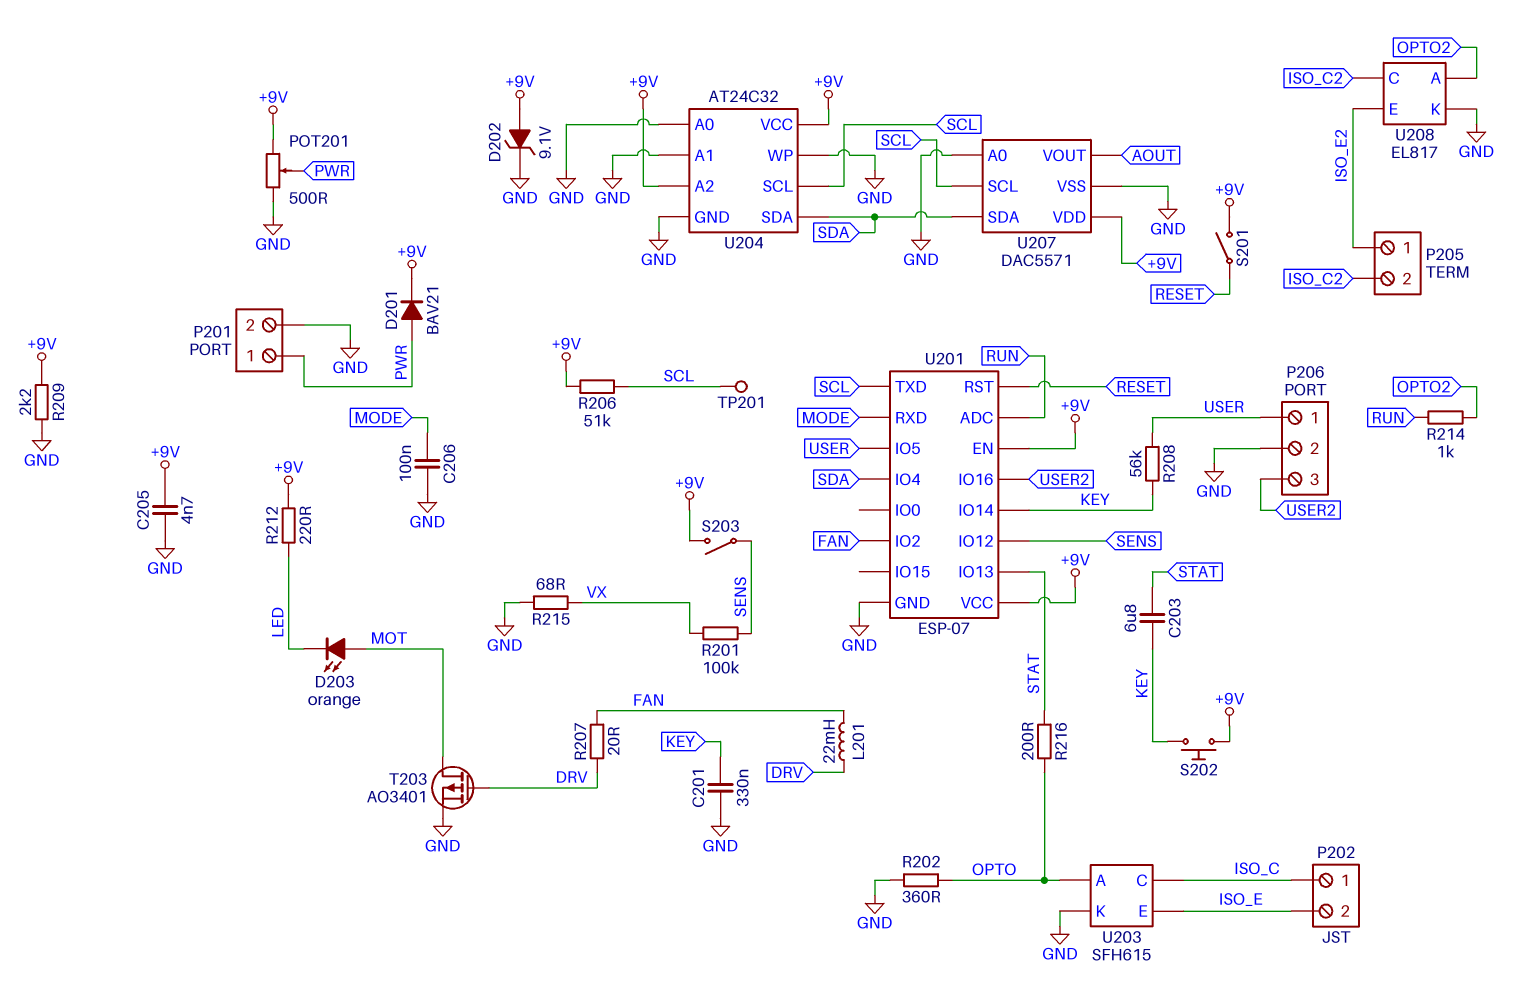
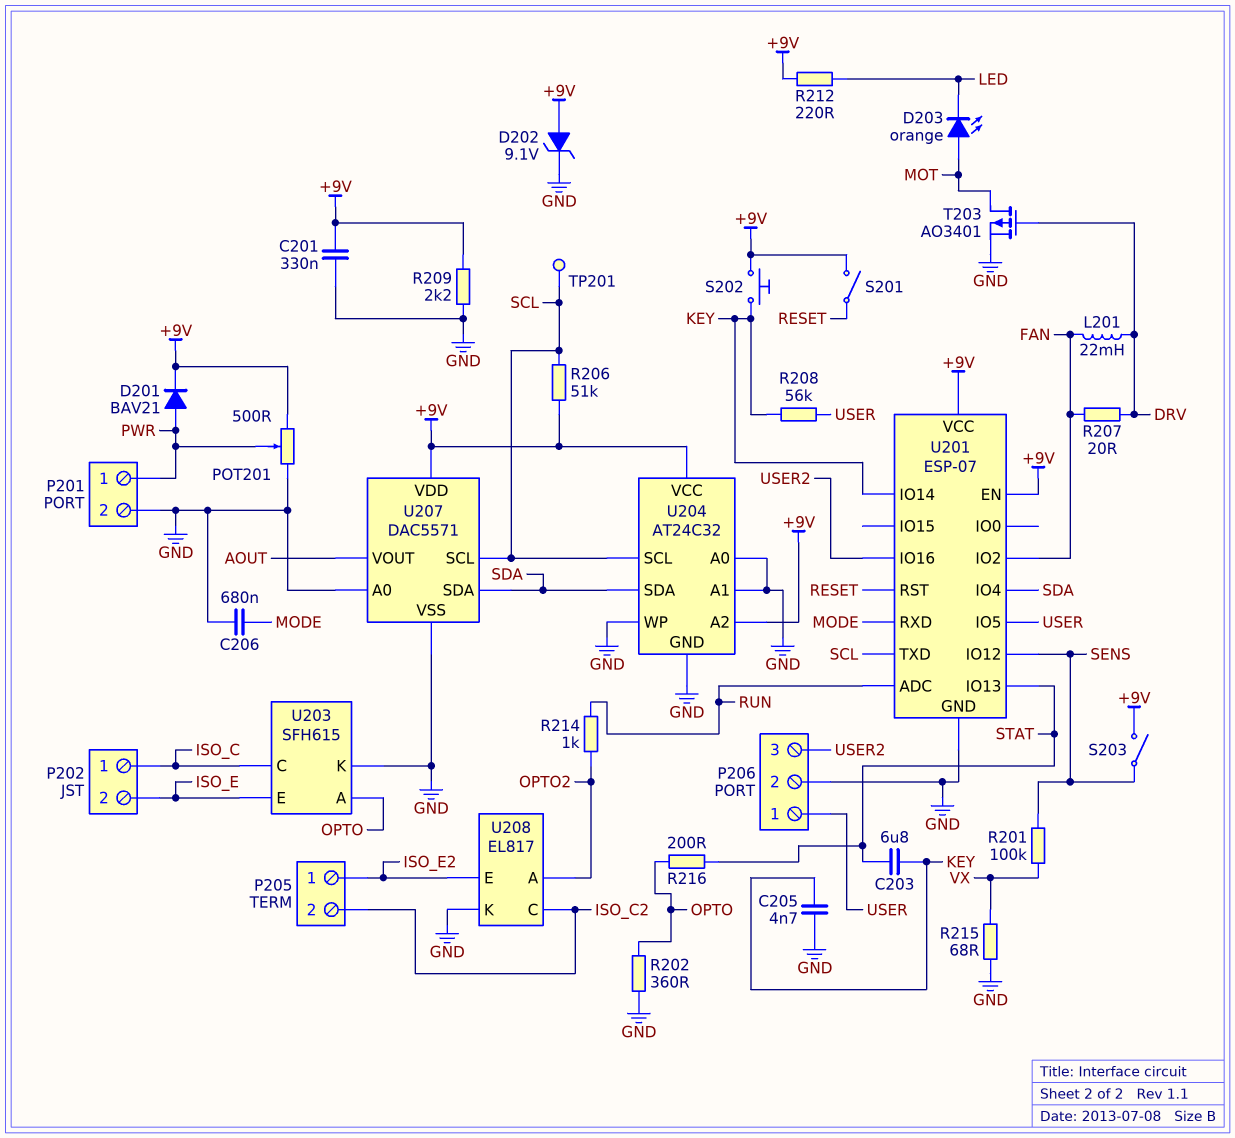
C201: 330nF (GND, KEY) -> 330nF (+9V, GND)
C205: 4.7nF (+9V, GND) -> 4.7nF (GND, KEY)
C206: 100nF (GND, MODE) -> 680nF (GND, MODE)

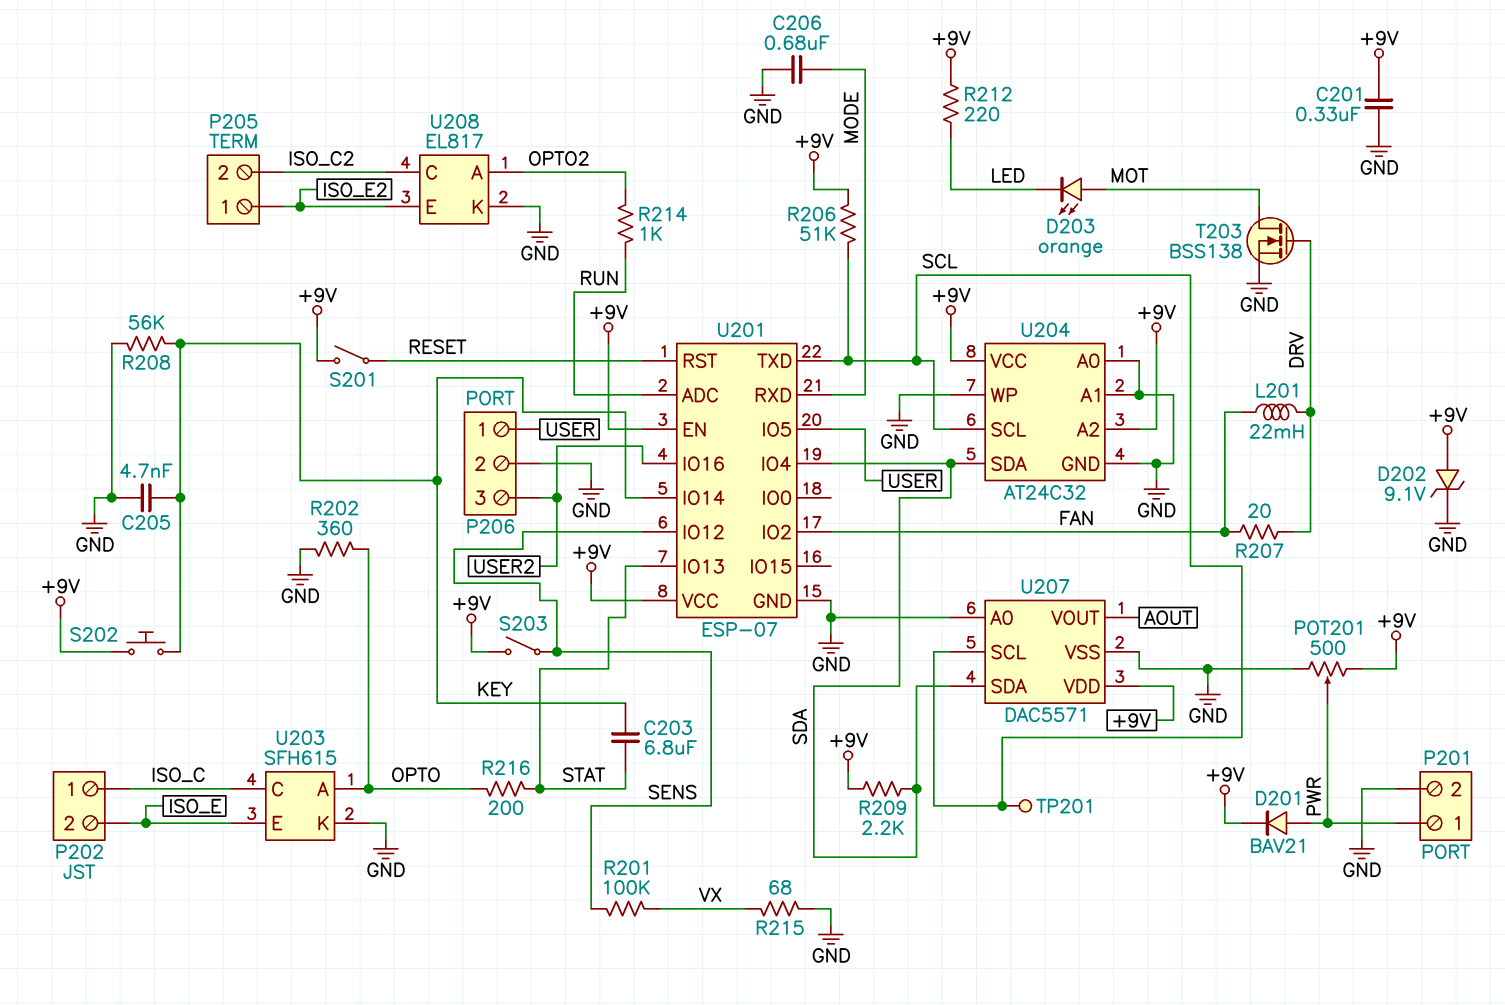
R208: 56k (KEY, USER) -> 56k (GND, KEY)
R209: 2.2k (+9V, GND) -> 2.2k (+9V, SDA)
T203: PMOS AO3401 (G DRV, D MOT, S GND) -> NMOS BSS138 (G DRV, D MOT, S GND)

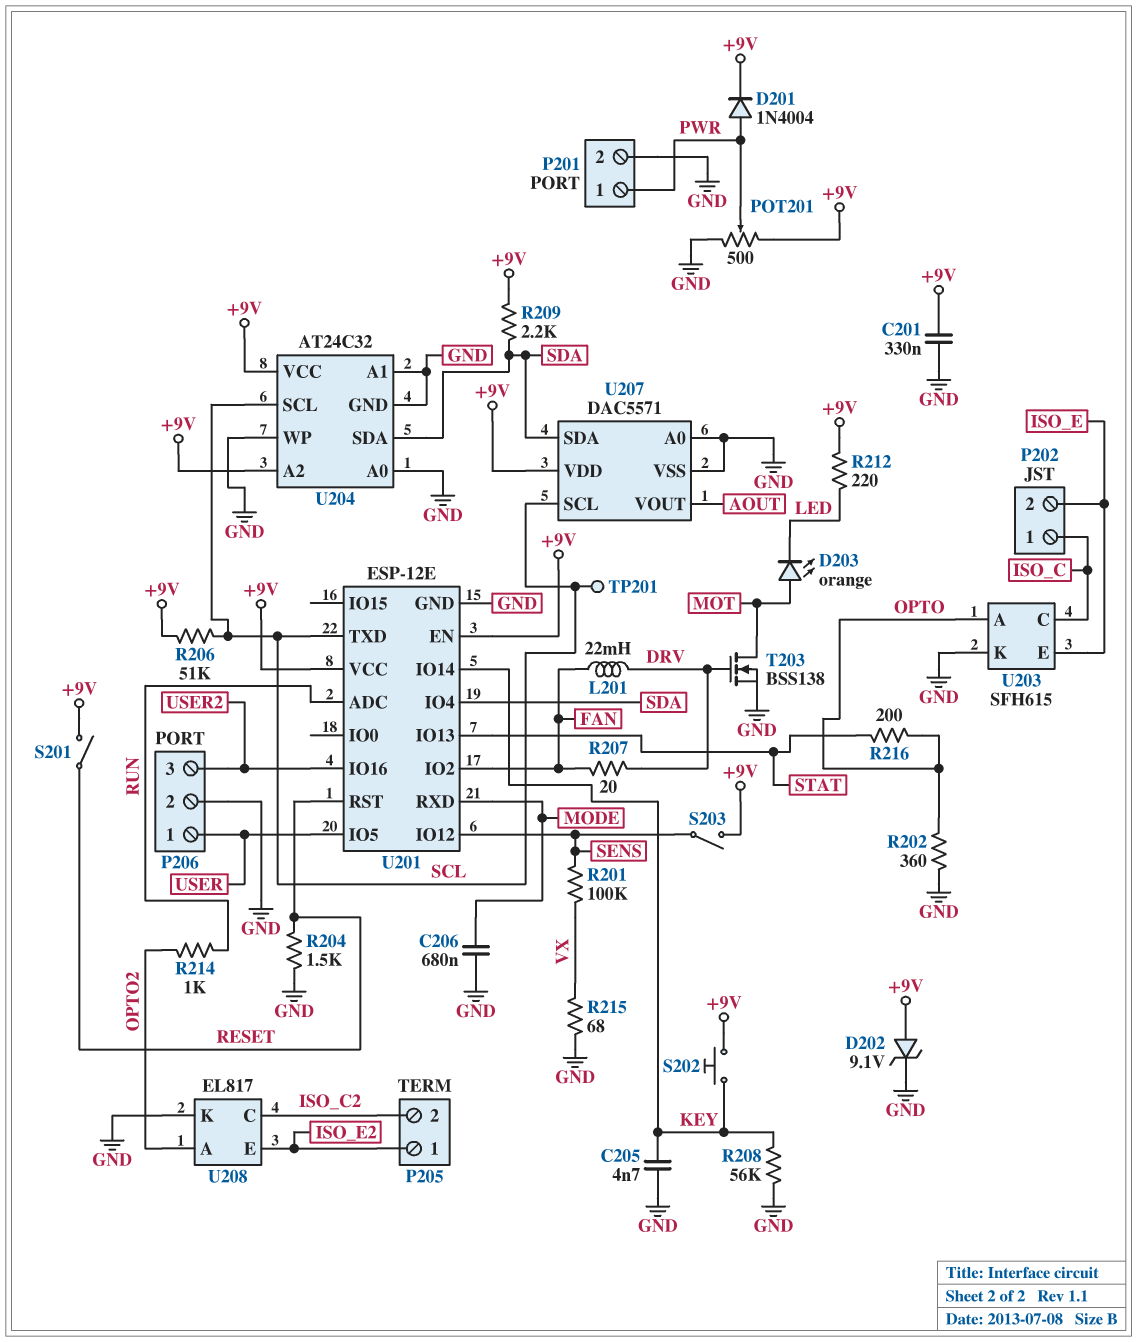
C203: 6.8uF (KEY, STAT) -> none
D201: diode BAV21 (A PWR, K +9V) -> diode 1N4004 (A PWR, K +9V)
R204: none -> 1.5k (GND, RESET)
U201: ESP-07 -> ESP-12E

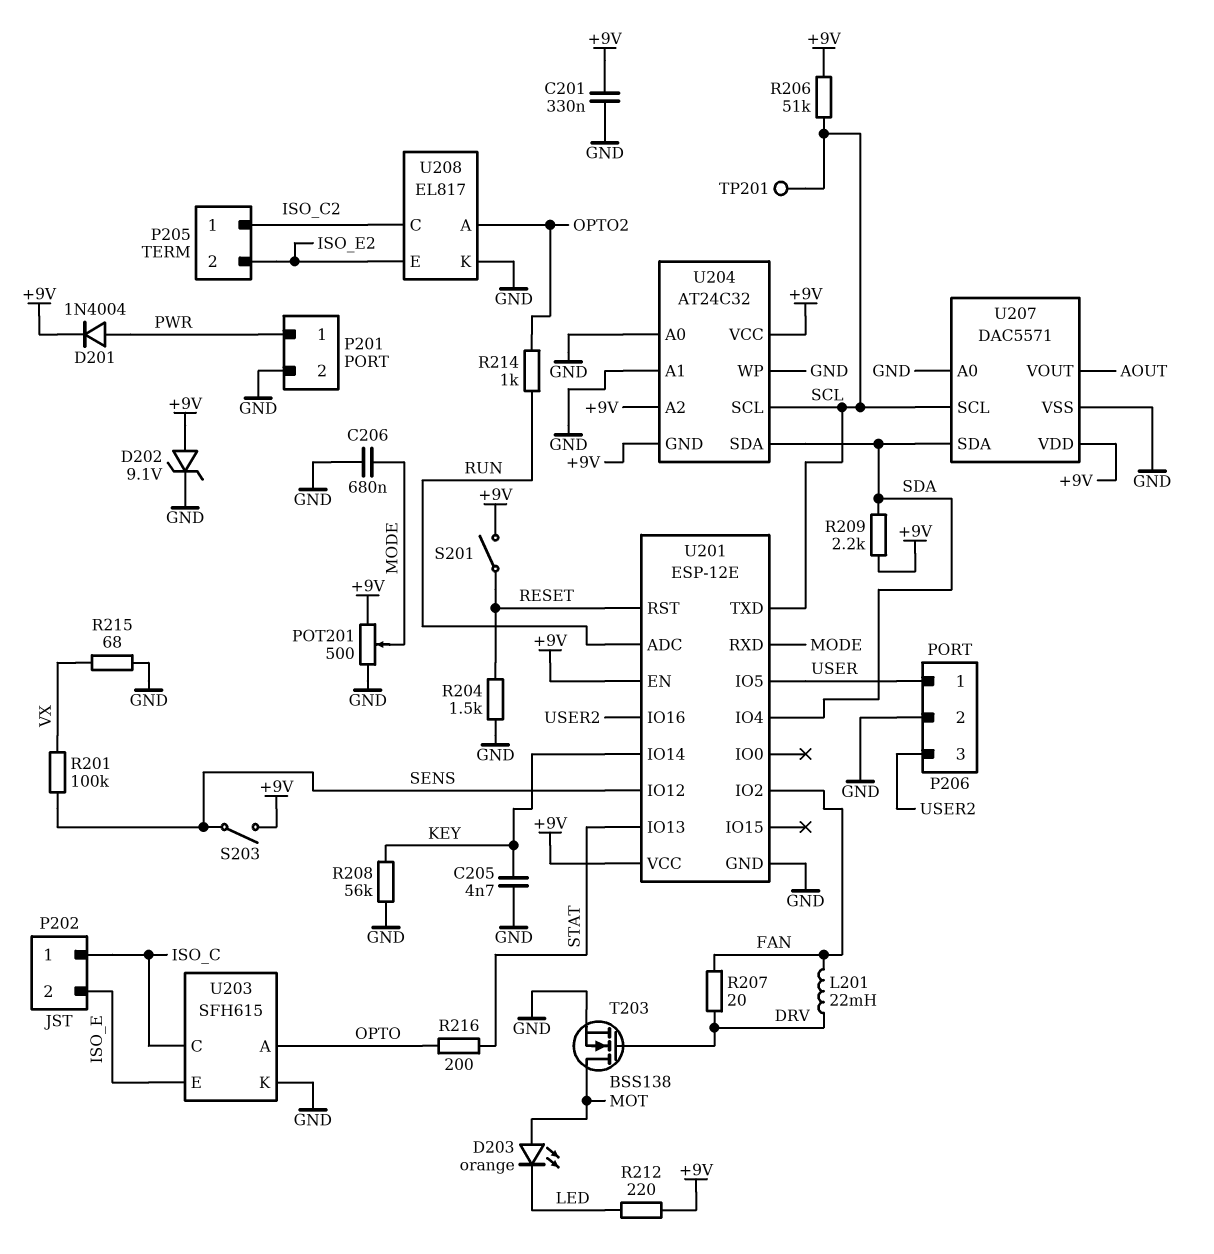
P205 pin 1: ISO_E2 -> ISO_C2
P205 pin 2: ISO_C2 -> ISO_E2
POT201: 500 (+9V, GND, wiper PWR) -> 500 (+9V, GND, wiper MODE)
R202: 360 (GND, OPTO) -> none
S202: button (+9V, KEY) -> none
U204 pin GND: GND -> +9V

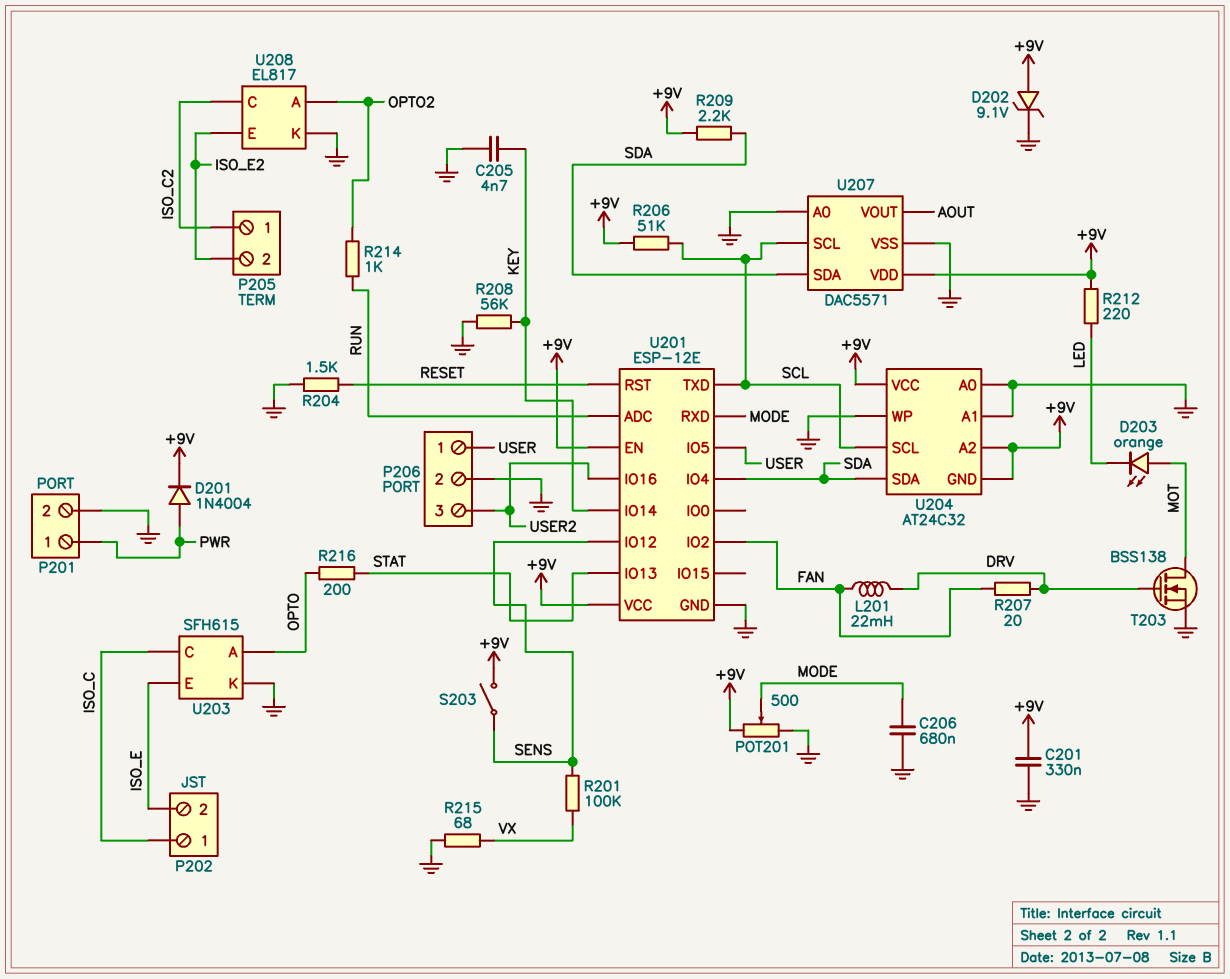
S201: switch (+9V, RESET) -> none
TP201: test point (SCL) -> none

